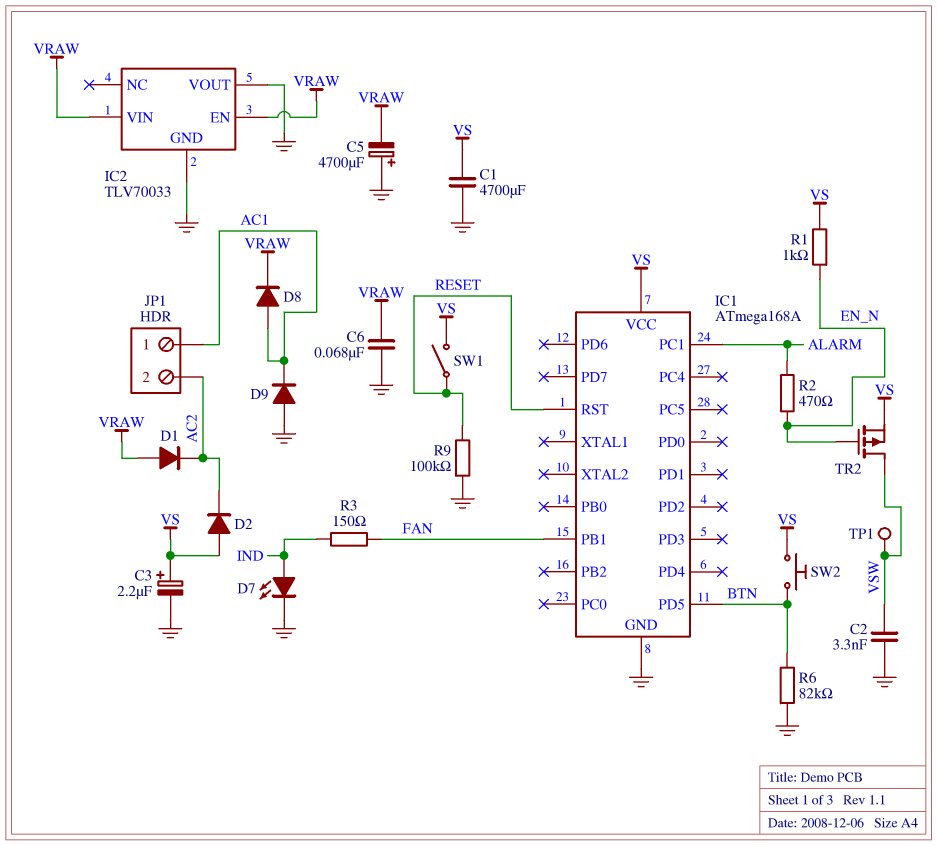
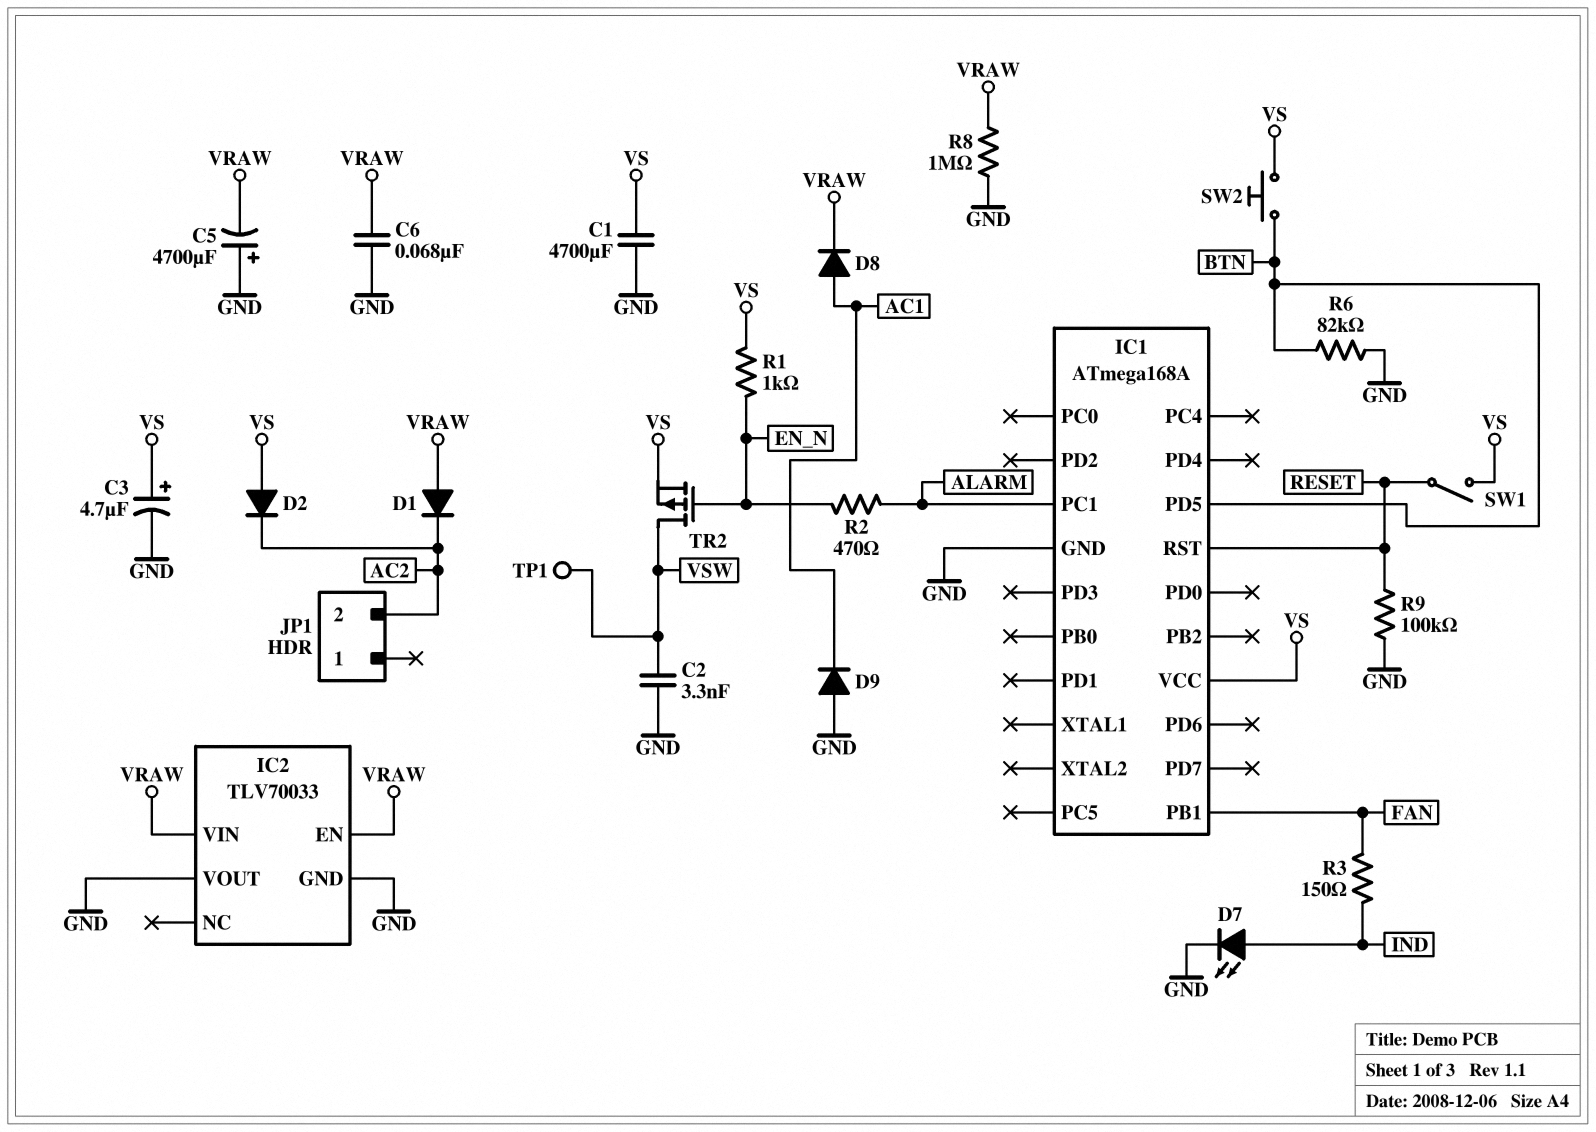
C3: 2.2uF (plus VS, minus GND) -> 4.7uF (plus VS, minus GND)
JP1 pin 1: AC1 -> none
R8: none -> 1M (GND, VRAW)

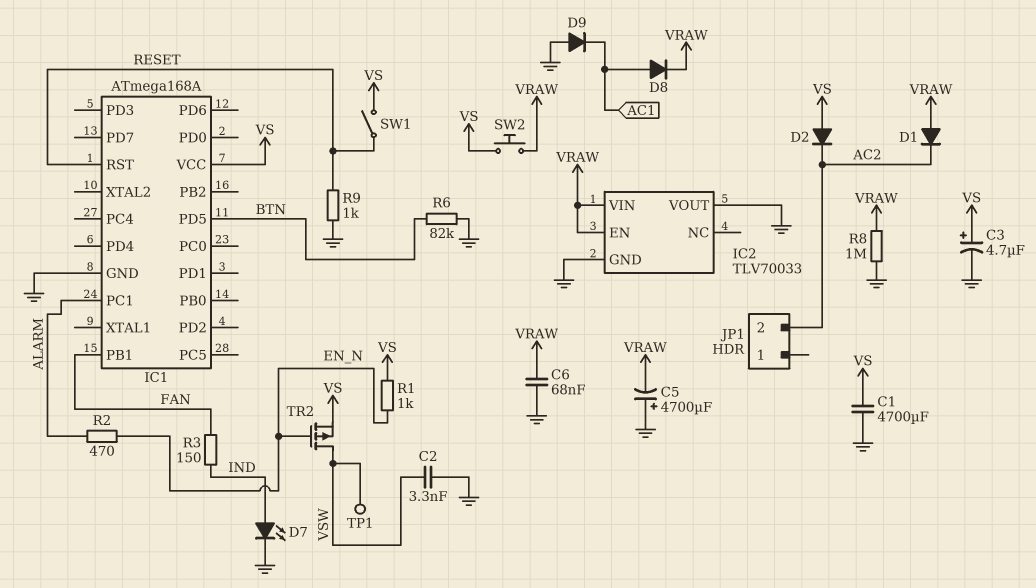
R9: 100k (GND, RESET) -> 1k (GND, RESET)
SW2: button (BTN, VS) -> button (VRAW, VS)

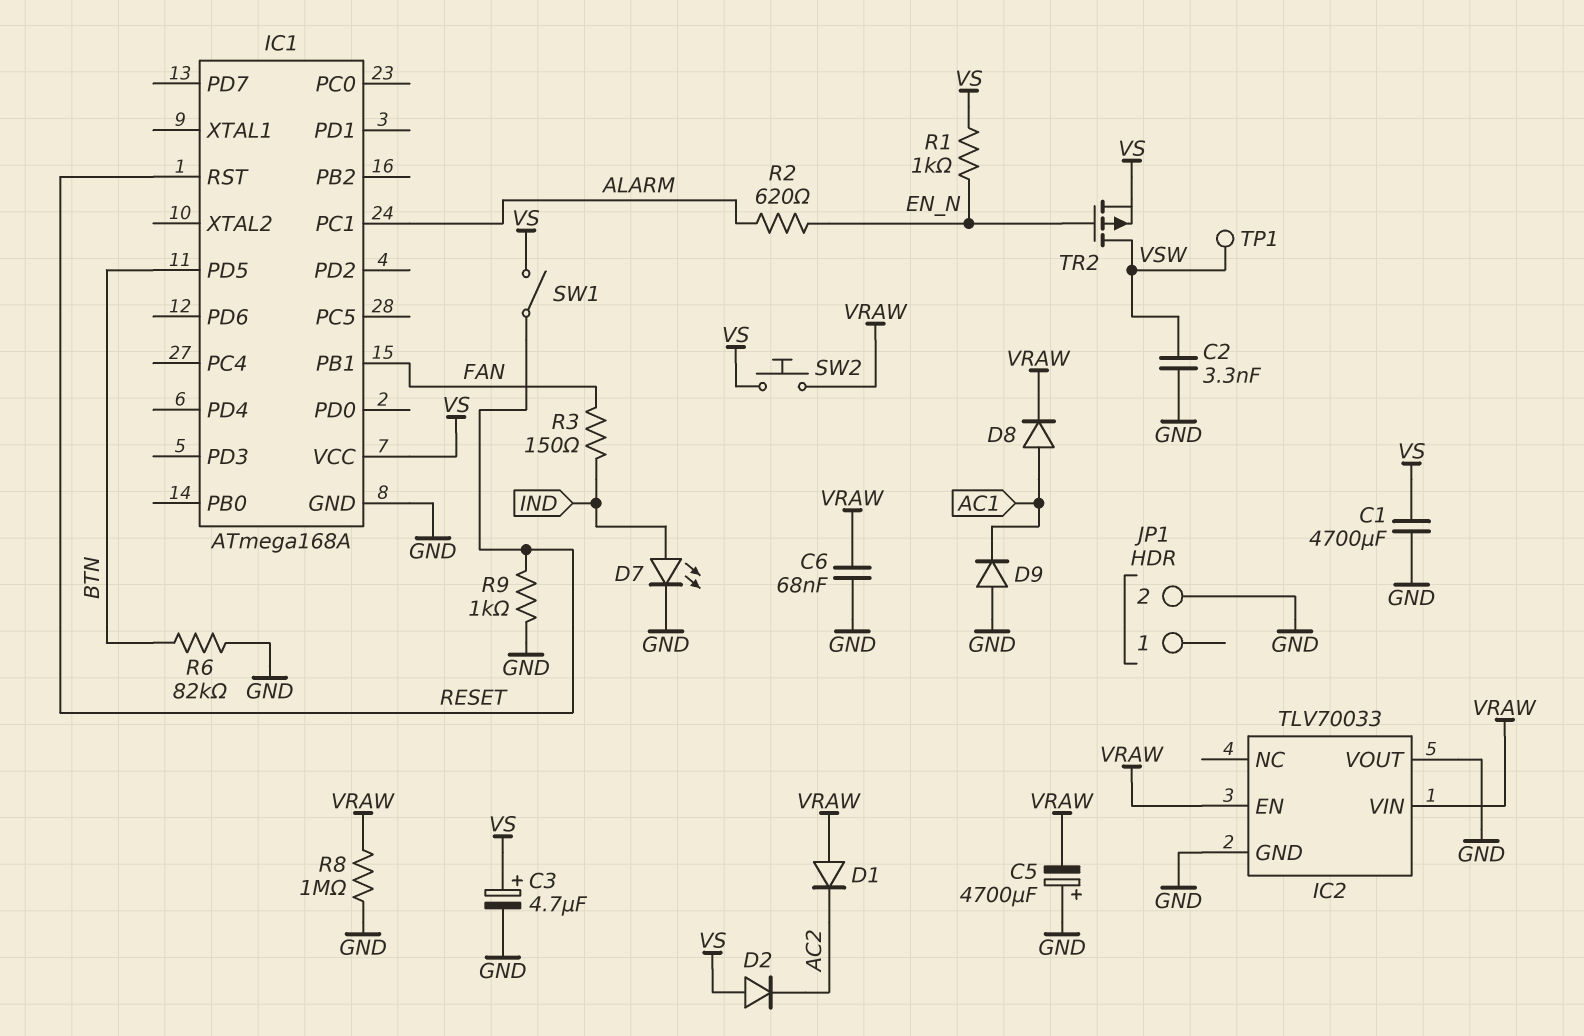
JP1 pin 2: AC2 -> GND
R2: 470 (ALARM, EN_N) -> 620 (ALARM, EN_N)

